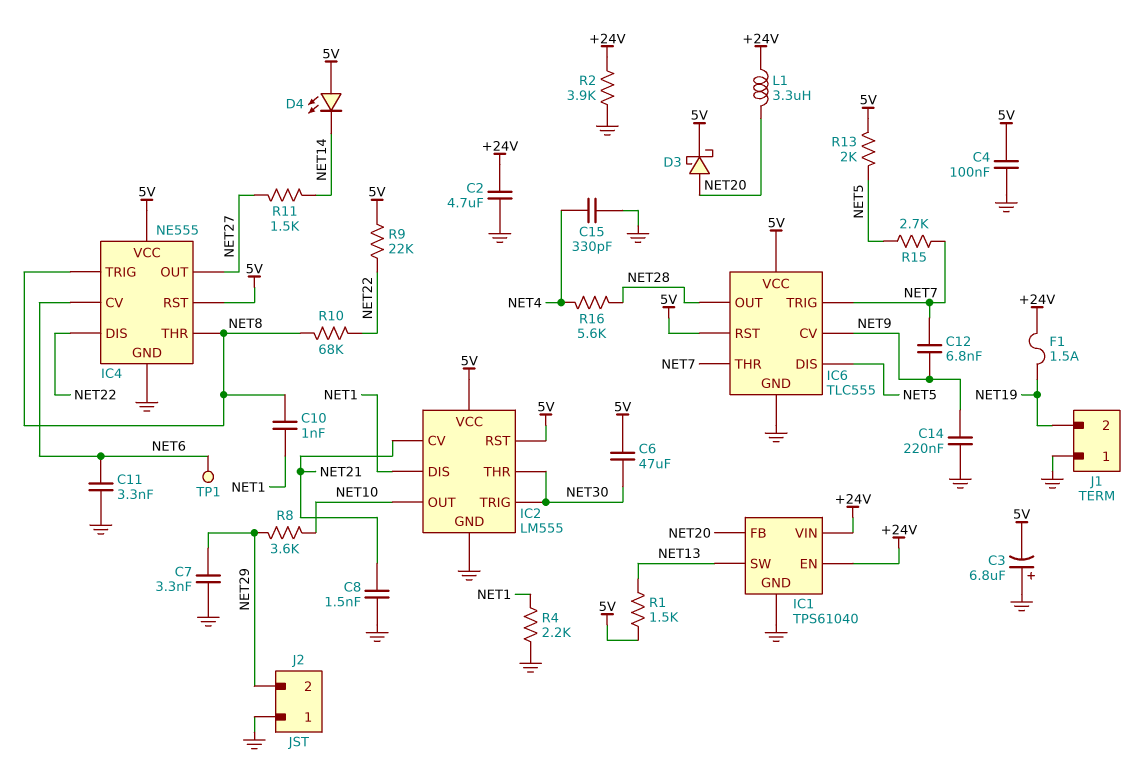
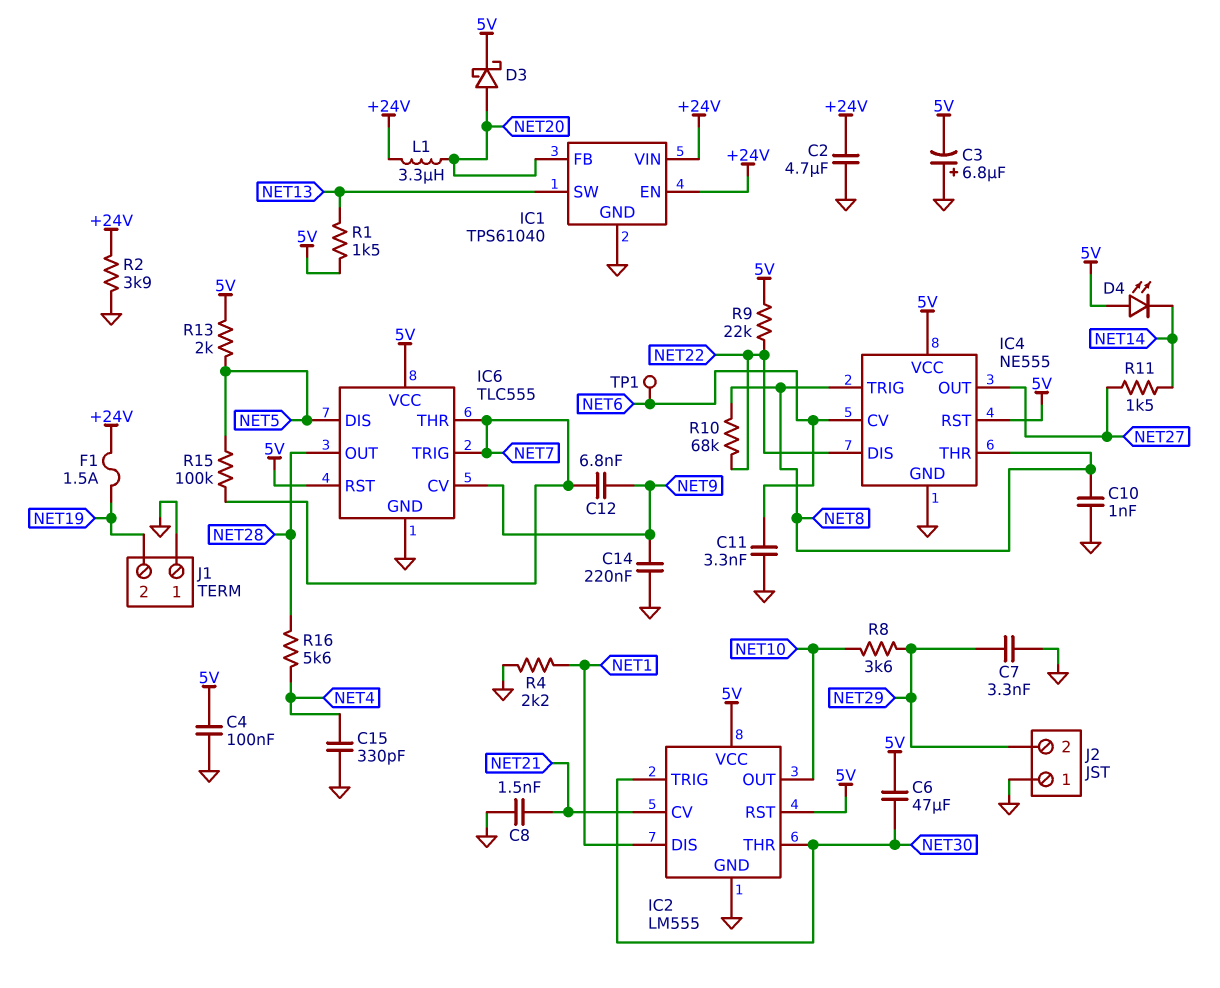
C10: 1nF (NET1, NET8) -> 1nF (GND, NET8)
R15: 2.7k (NET5, NET7) -> 100k (NET5, NET7)

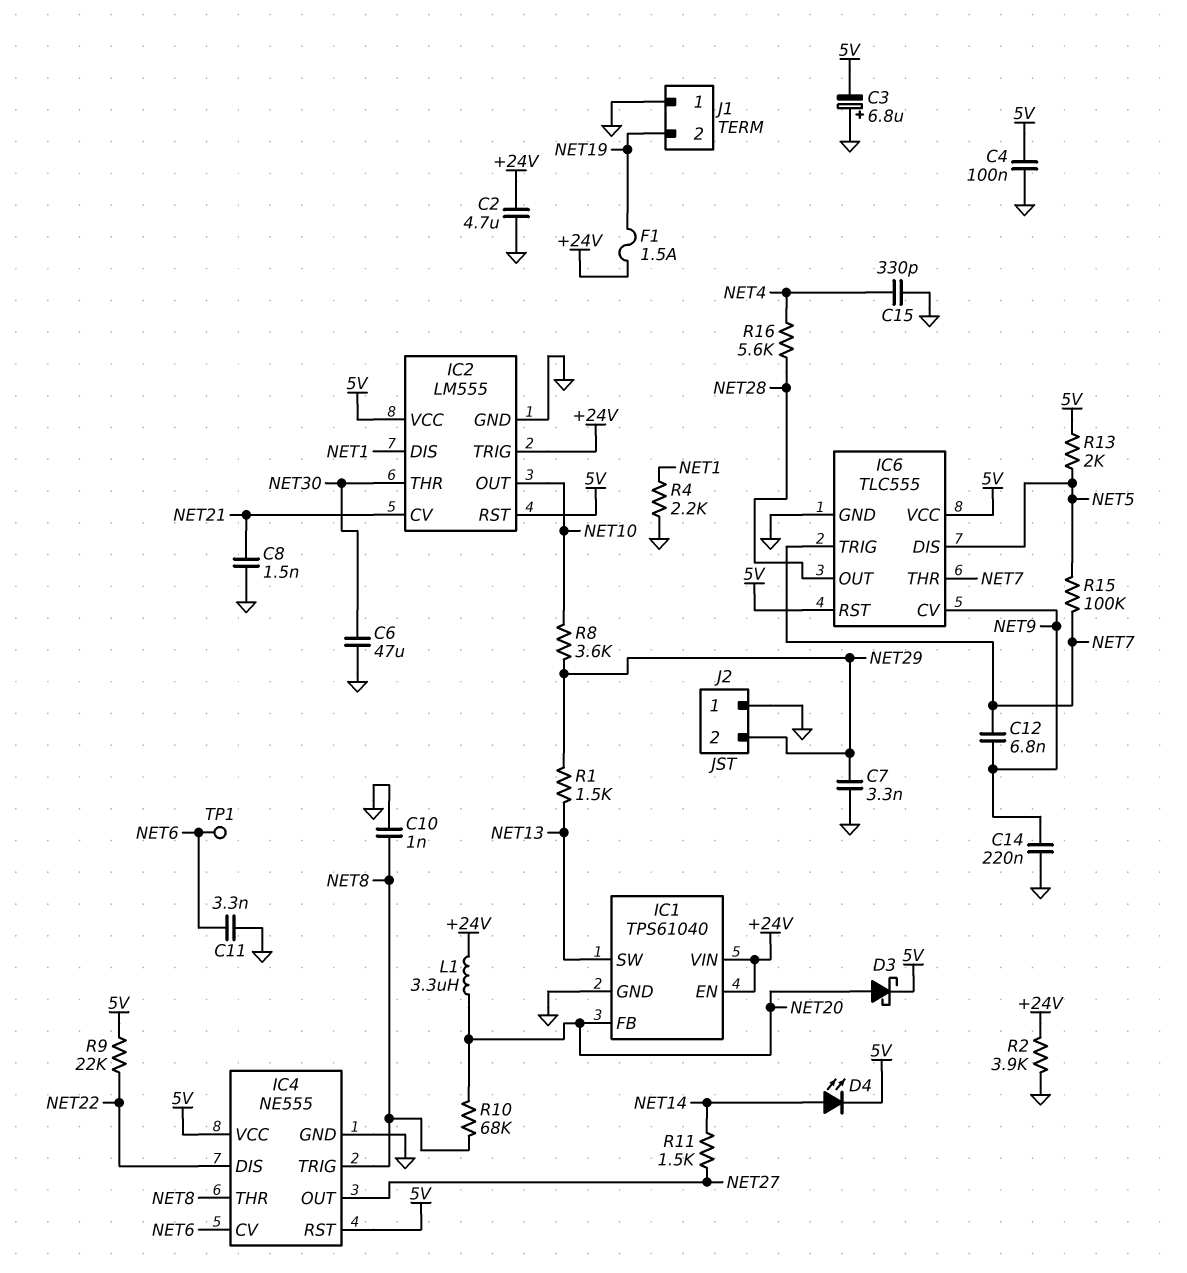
C6: 47uF (5V, NET30) -> 47uF (GND, NET30)
D4: LED (A 5V, K NET14) -> LED (A NET14, K 5V)
IC2 pin TRIG: NET30 -> +24V
R1: 1.5k (5V, NET13) -> 1.5k (NET13, NET29)
R10: 68k (NET8, NET22) -> 68k (NET8, NET20)

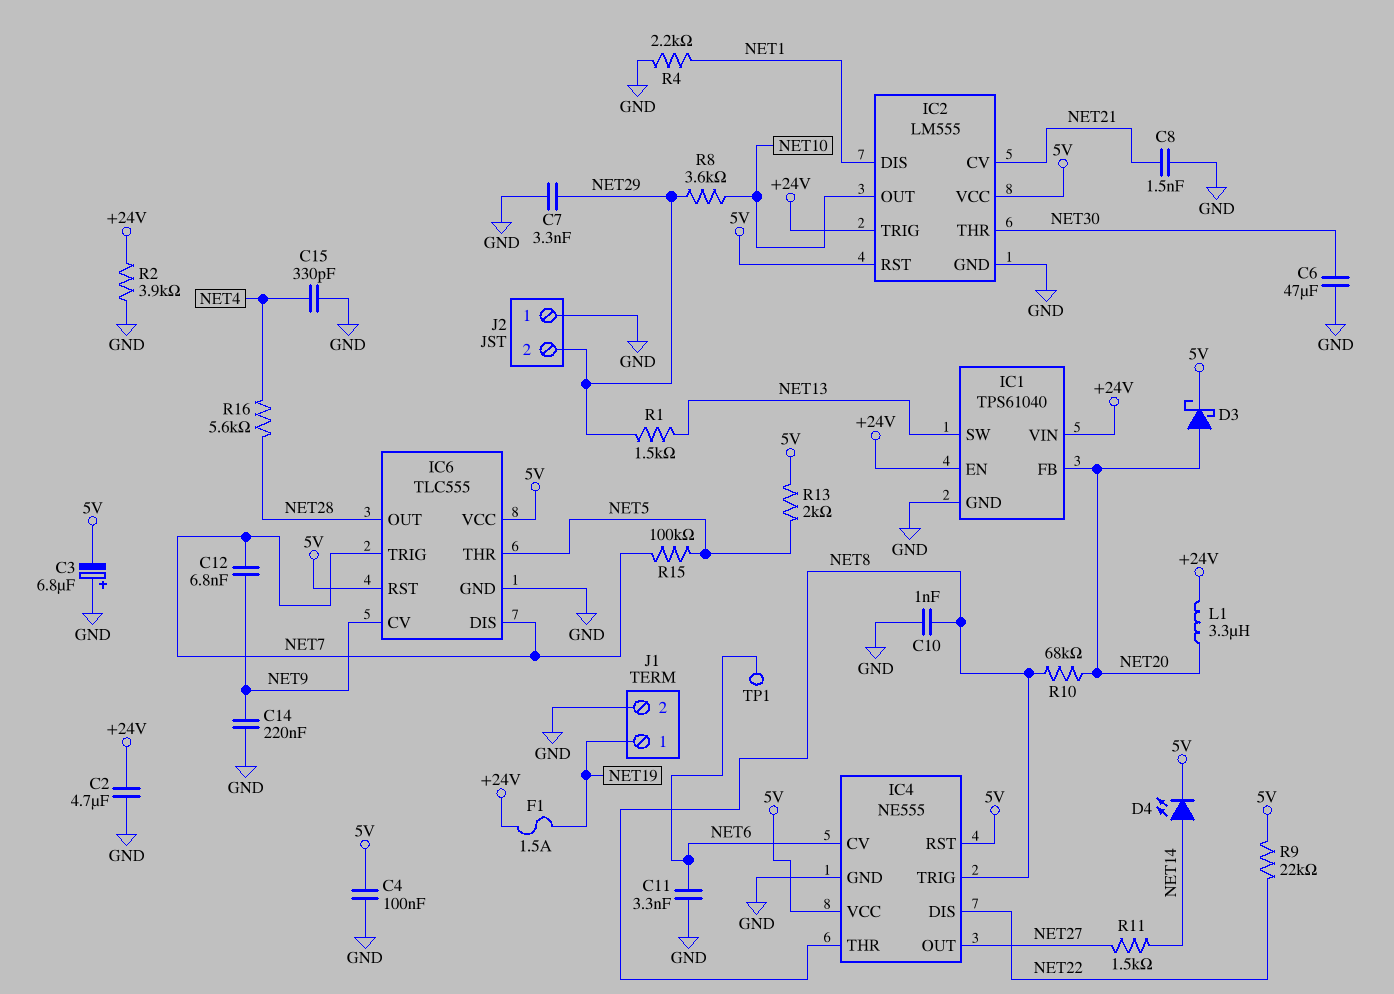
IC6 pin DIS: NET5 -> NET7
IC6 pin THR: NET7 -> NET5
J1 pin 1: GND -> NET19
J1 pin 2: NET19 -> GND

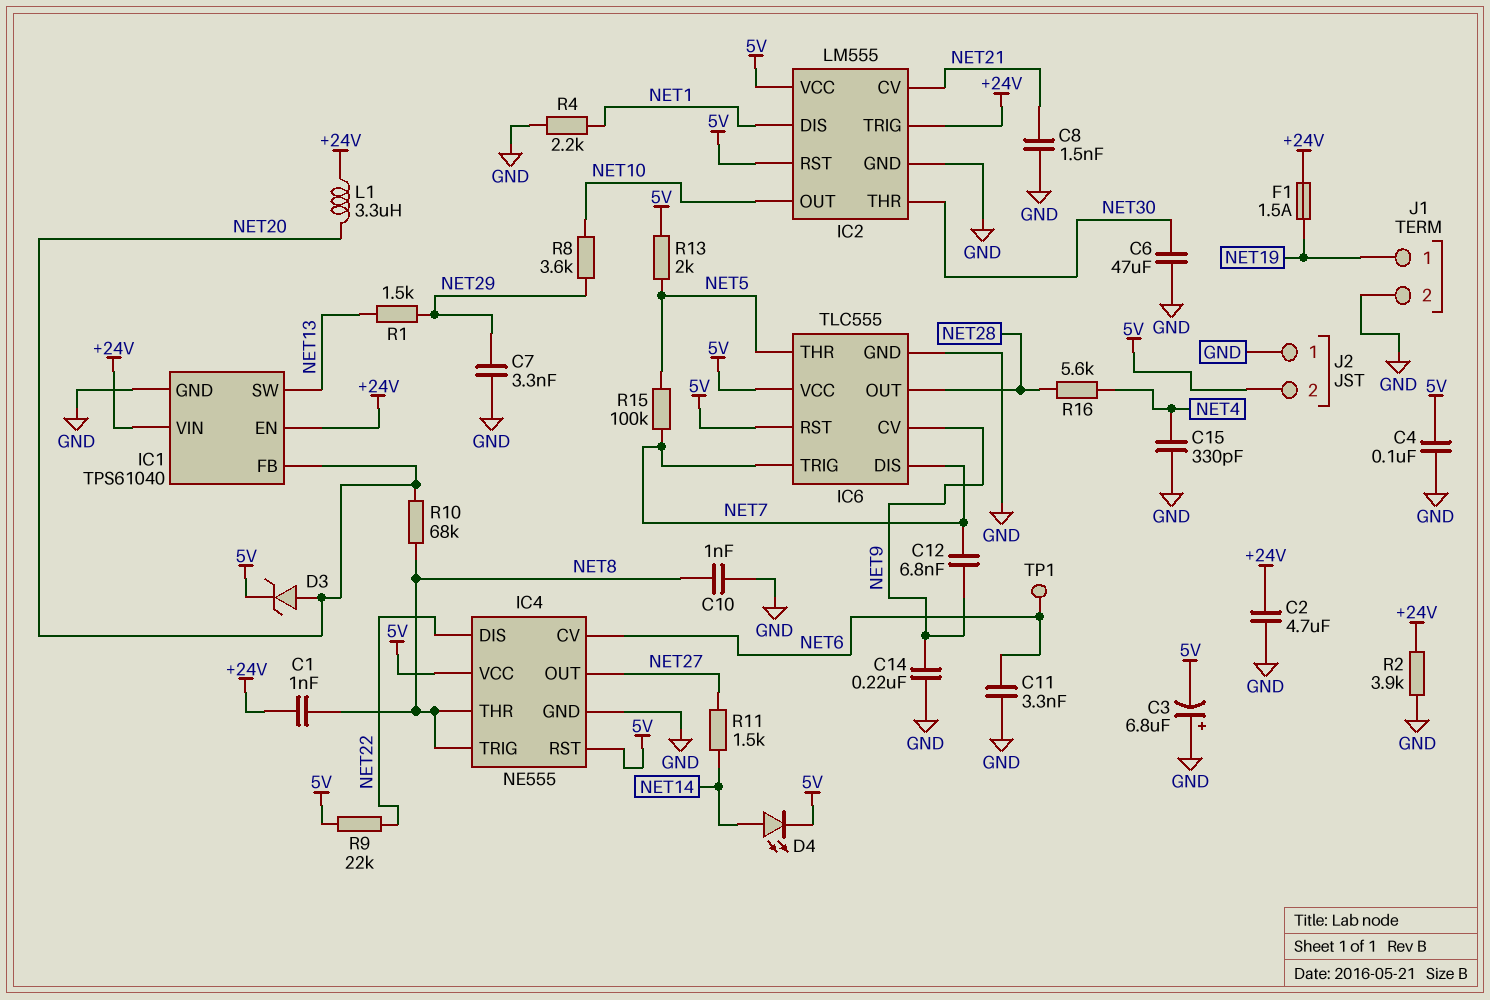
C1: none -> 1nF (+24V, NET8)
D3: schottky (A NET20, K 5V) -> zener (A NET20, K 5V)
J2 pin 2: NET29 -> 5V

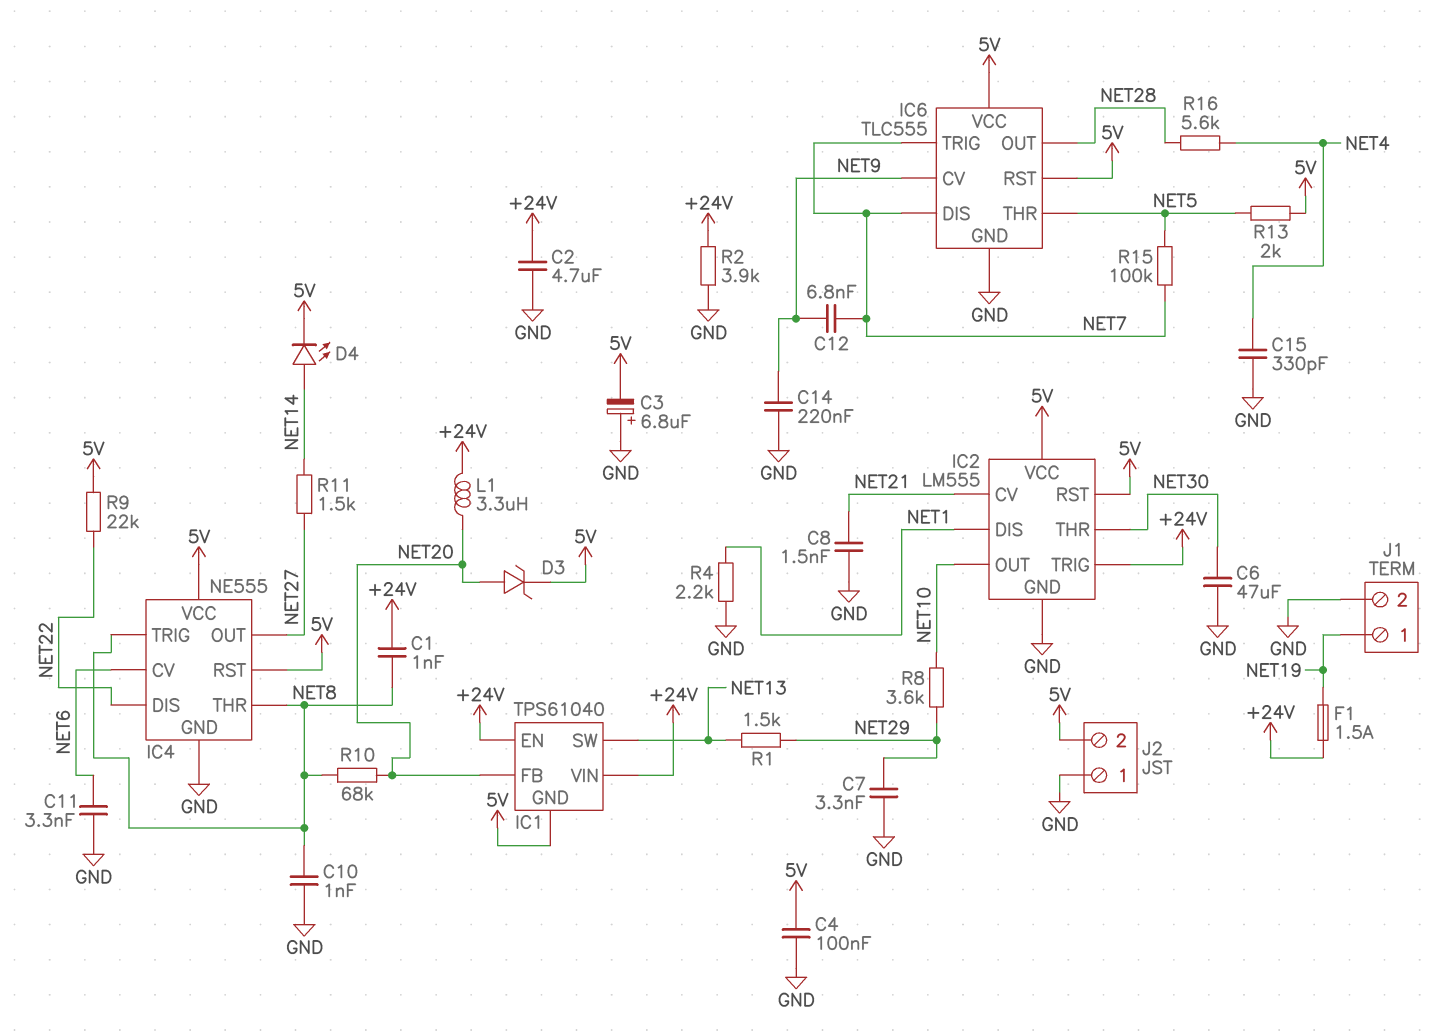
IC1 pin GND: GND -> 5V
TP1: test point (NET6) -> none

